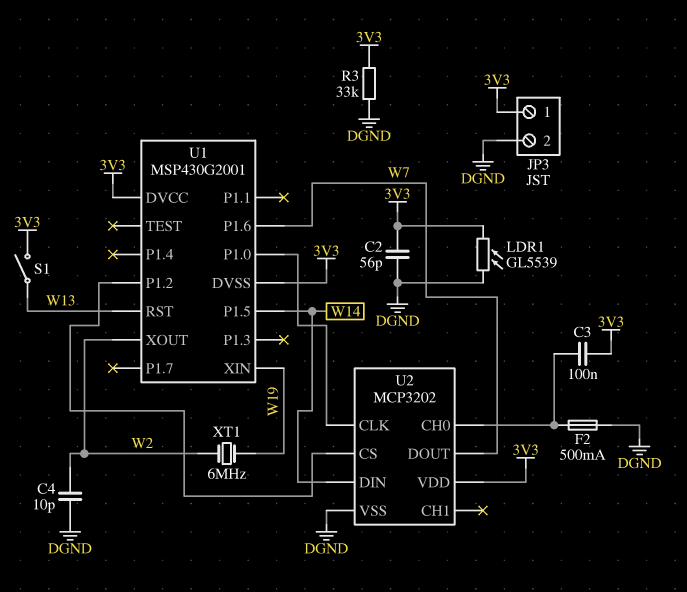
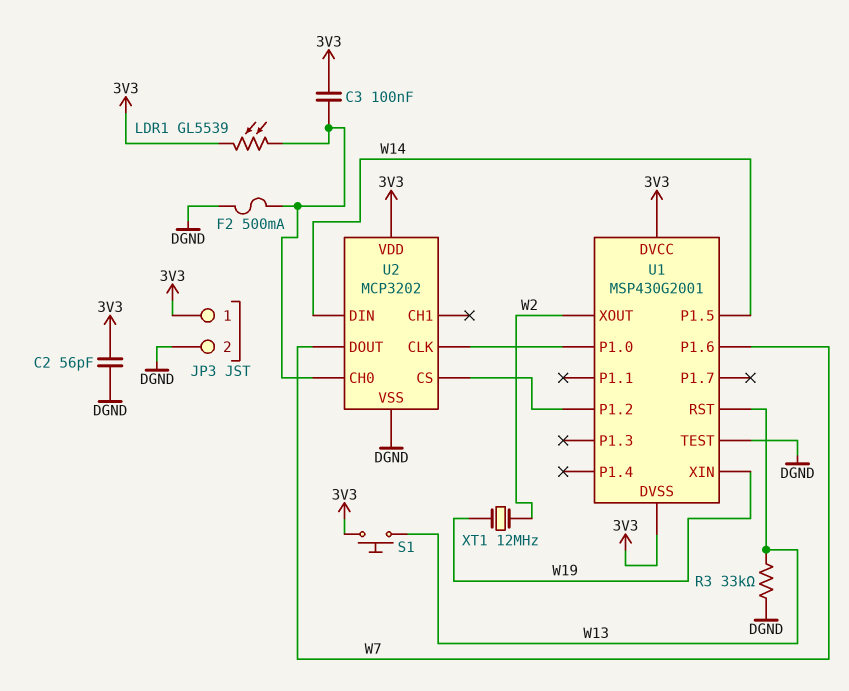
C4: 10pF (DGND, W2) -> none
LDR1: GL5539 (3V3, DGND) -> GL5539 (3V3, U2/CH0)
R3: 33k (3V3, DGND) -> 33k (DGND, W13)
S1: switch (3V3, W13) -> button (3V3, W13)
U1 pin TEST: none -> DGND
XT1: 6MHz (W2, W19) -> 12MHz (W2, W19)

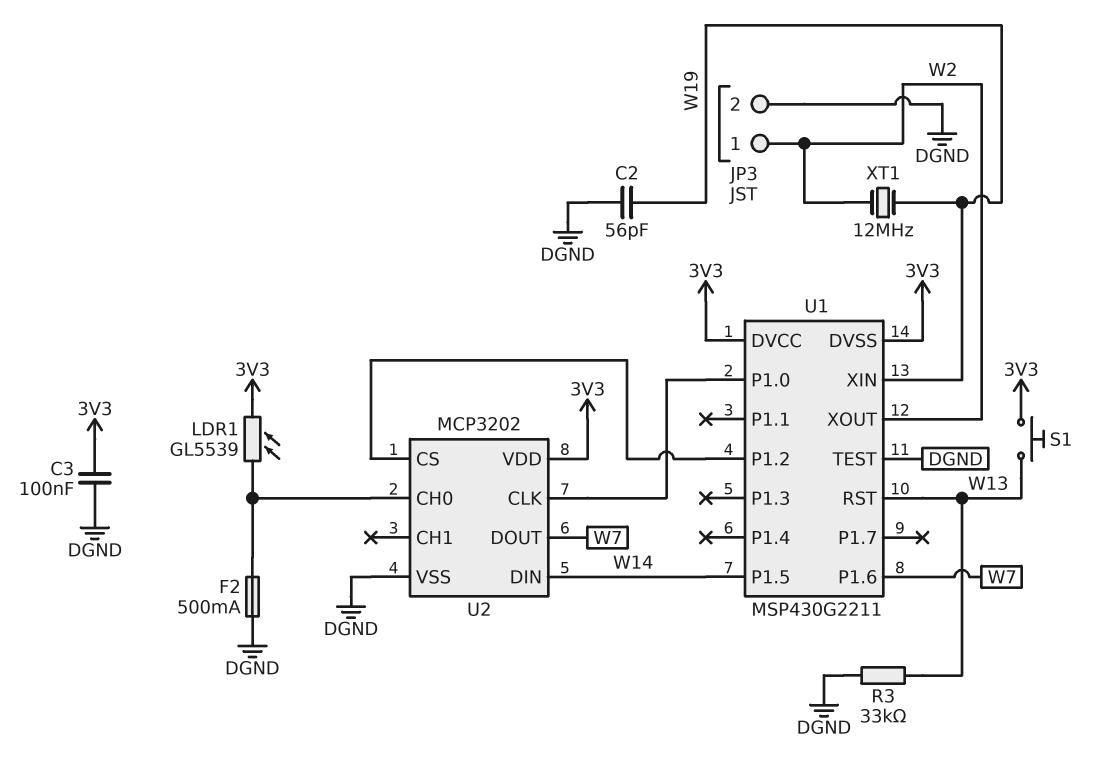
C2: 56pF (3V3, DGND) -> 56pF (DGND, W19)
C3: 100nF (3V3, U2/CH0) -> 100nF (3V3, DGND)
JP3 pin 1: 3V3 -> W2
U1: MSP430G2001 -> MSP430G2211

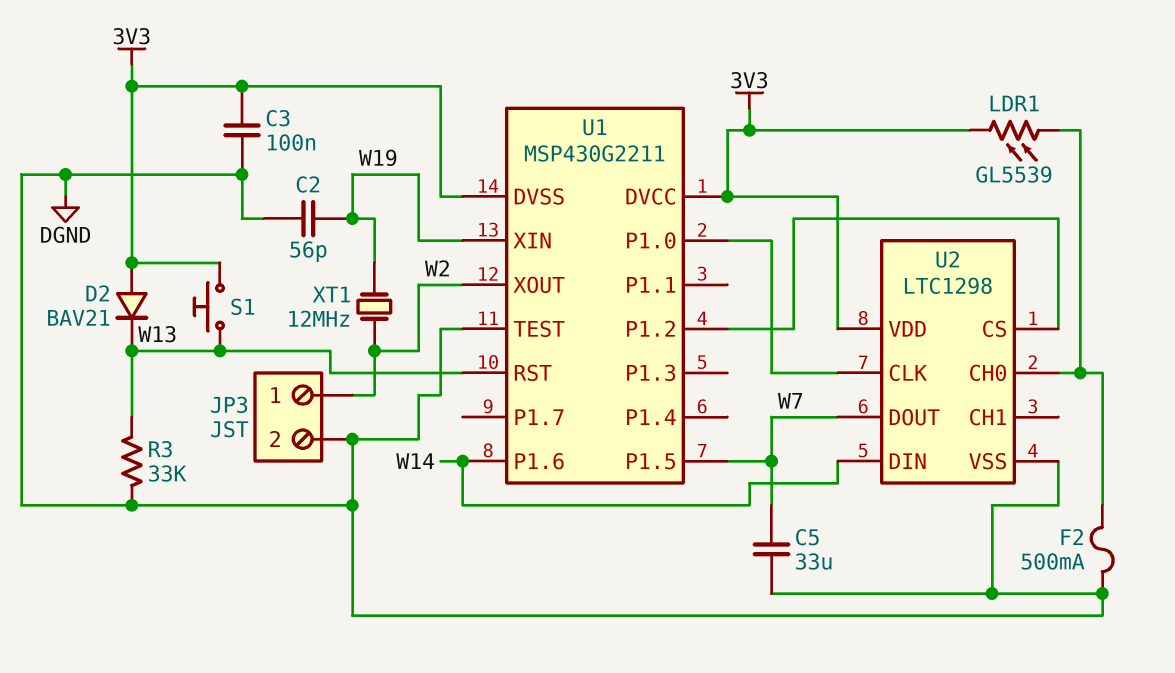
C5: none -> 33uF (DGND, W7)
D2: none -> diode BAV21 (A 3V3, K W13)
U1 pin P1.5: W14 -> W7
U1 pin P1.6: W7 -> W14
U2: MCP3202 -> LTC1298

